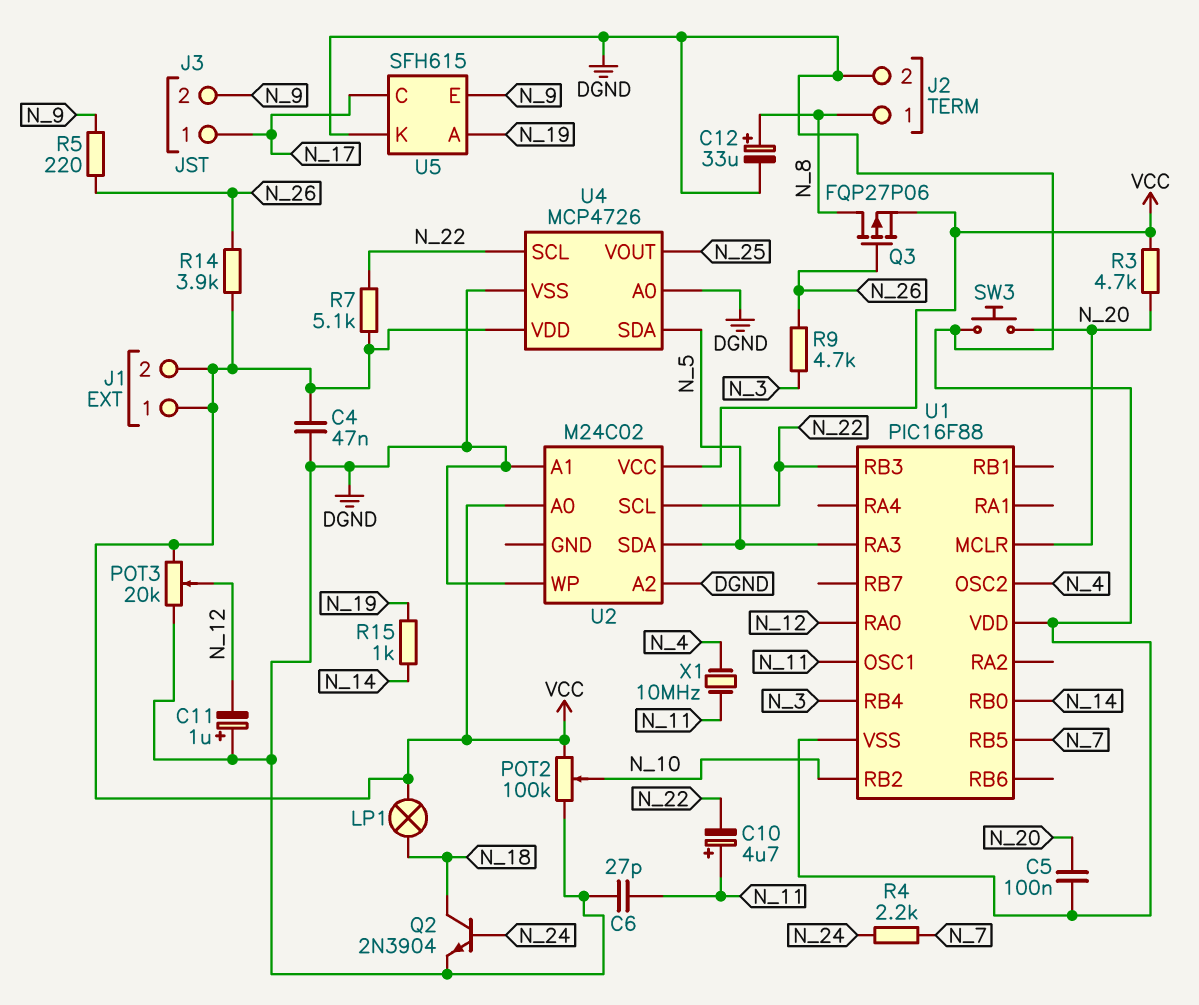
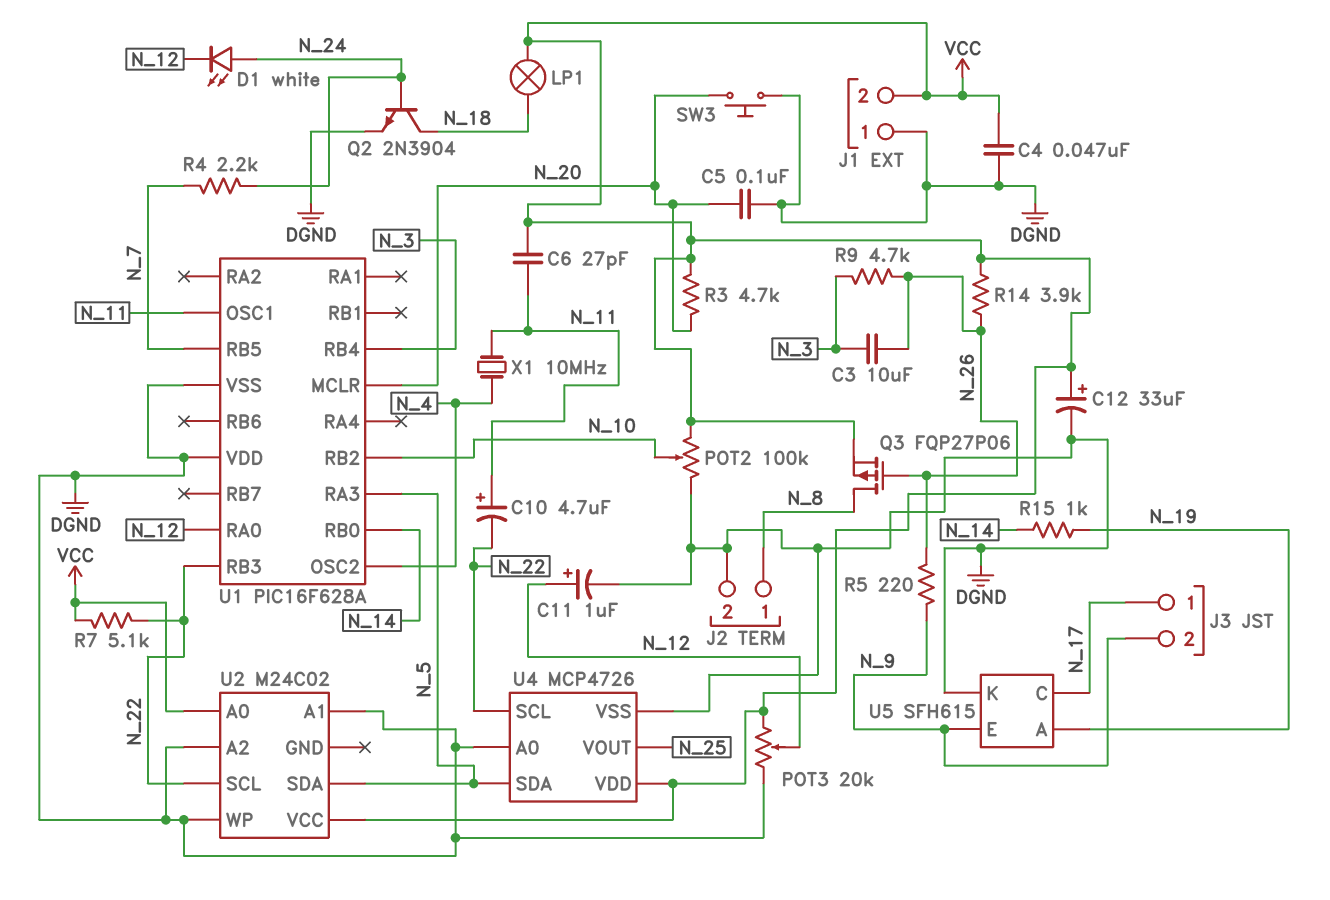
C3: none -> 10uF (N_3, N_26)
C6: 27pF (DGND, N_11) -> 27pF (N_11, VCC)
C11: 1uF (plus DGND, minus N_12) -> 1uF (plus N_12, minus DGND)
C12: 33uF (plus N_8, minus DGND) -> 33uF (plus VCC, minus DGND)
D1: none -> LED white (A N_24, K N_12)
J1 pin 1: VCC -> DGND
U1: PIC16F88 -> PIC16F628A

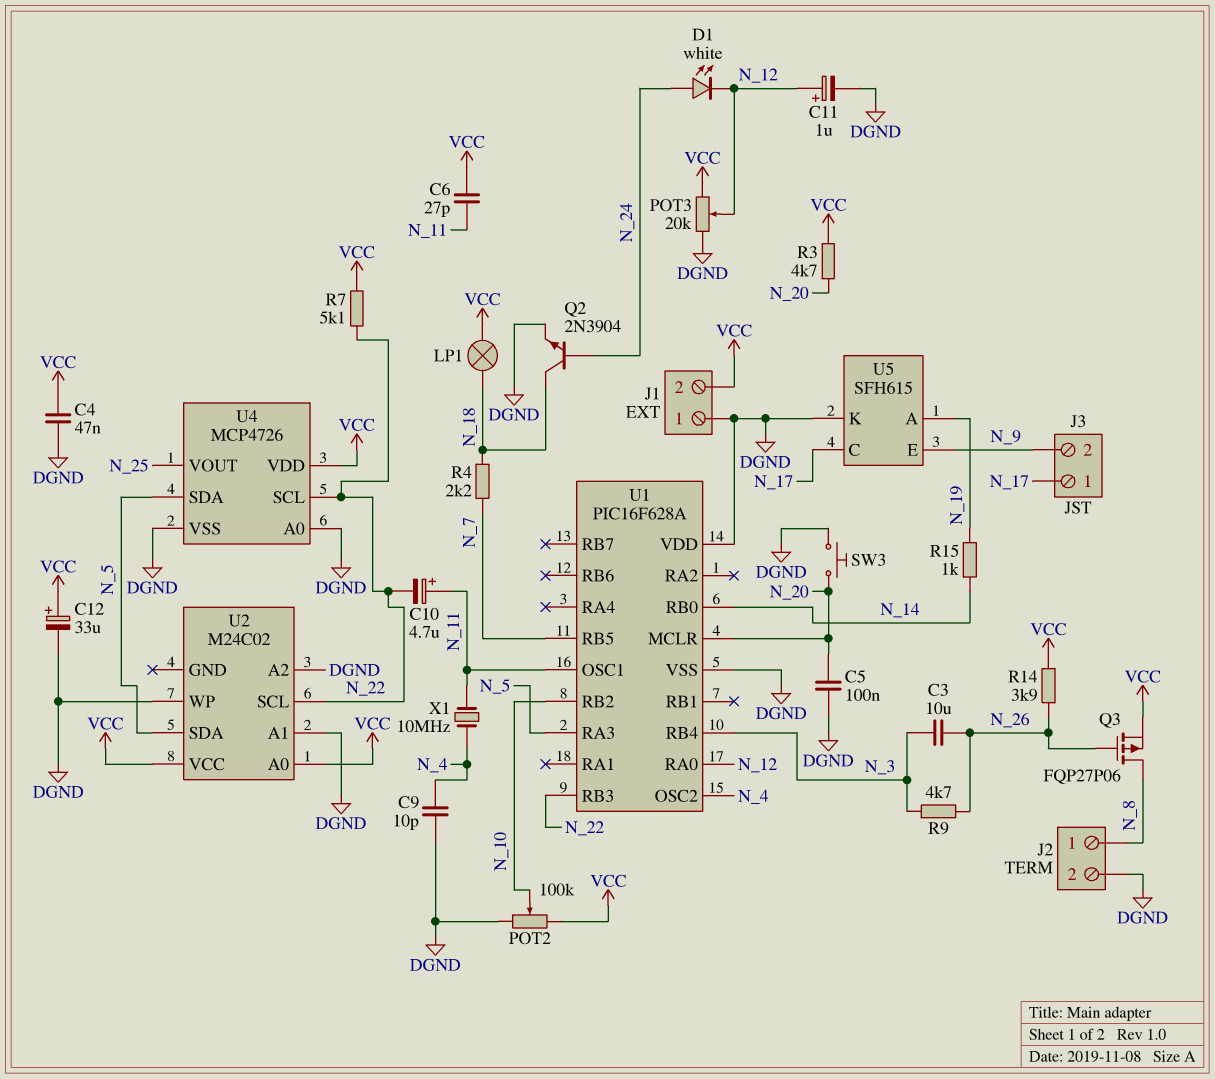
C9: none -> 10pF (DGND, N_4)
R4: 2.2k (N_7, N_24) -> 2.2k (N_7, N_18)
R5: 220 (N_9, N_26) -> none

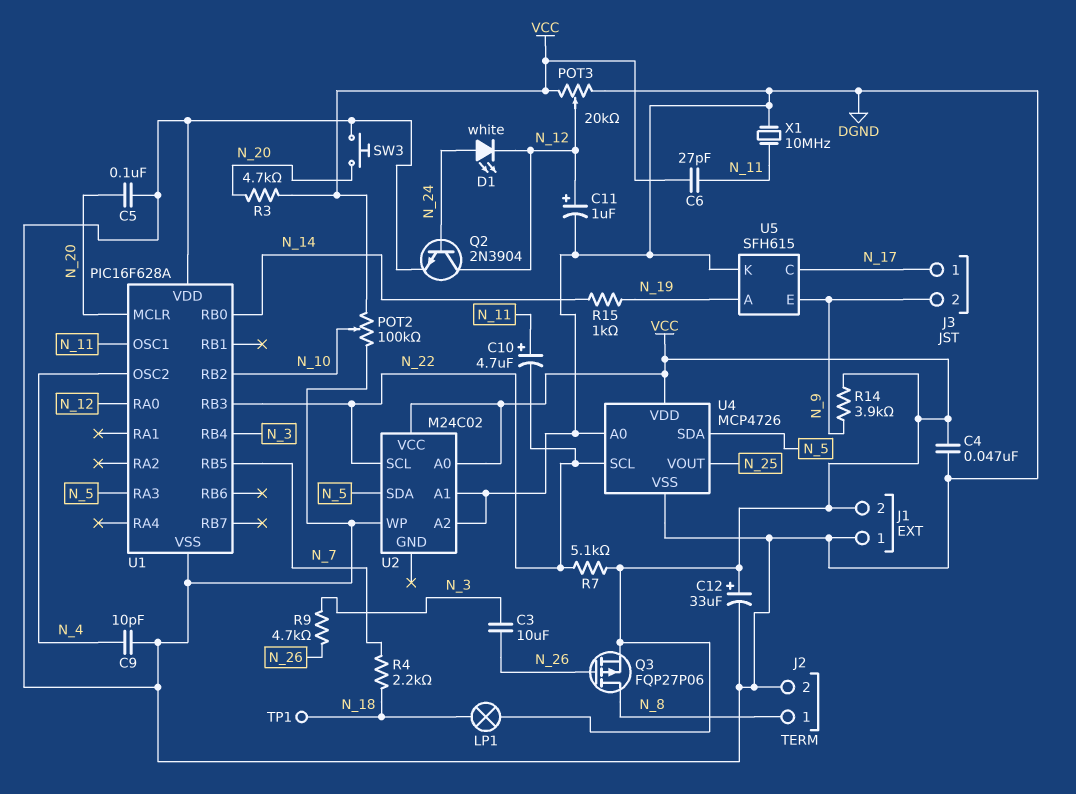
Q2: NPN 2N3904 (B N_24, C N_18, E DGND) -> NPN 2N3904 (B N_24, C N_12, E DGND)
R14: 3.9k (N_26, VCC) -> 3.9k (N_9, VCC)
TP1: none -> test point (N_18)
X1: 10MHz (N_4, N_11) -> 10MHz (DGND, N_11)

